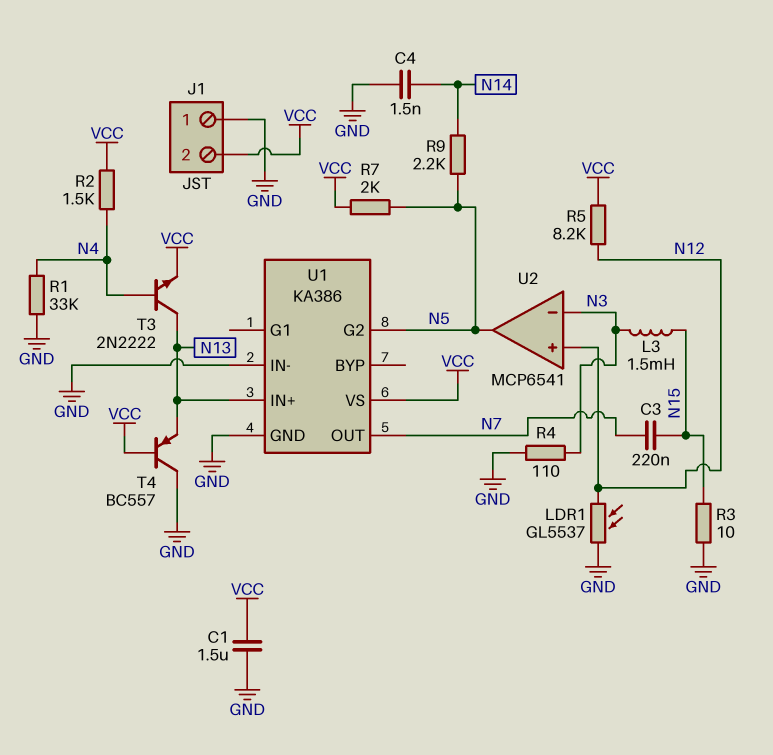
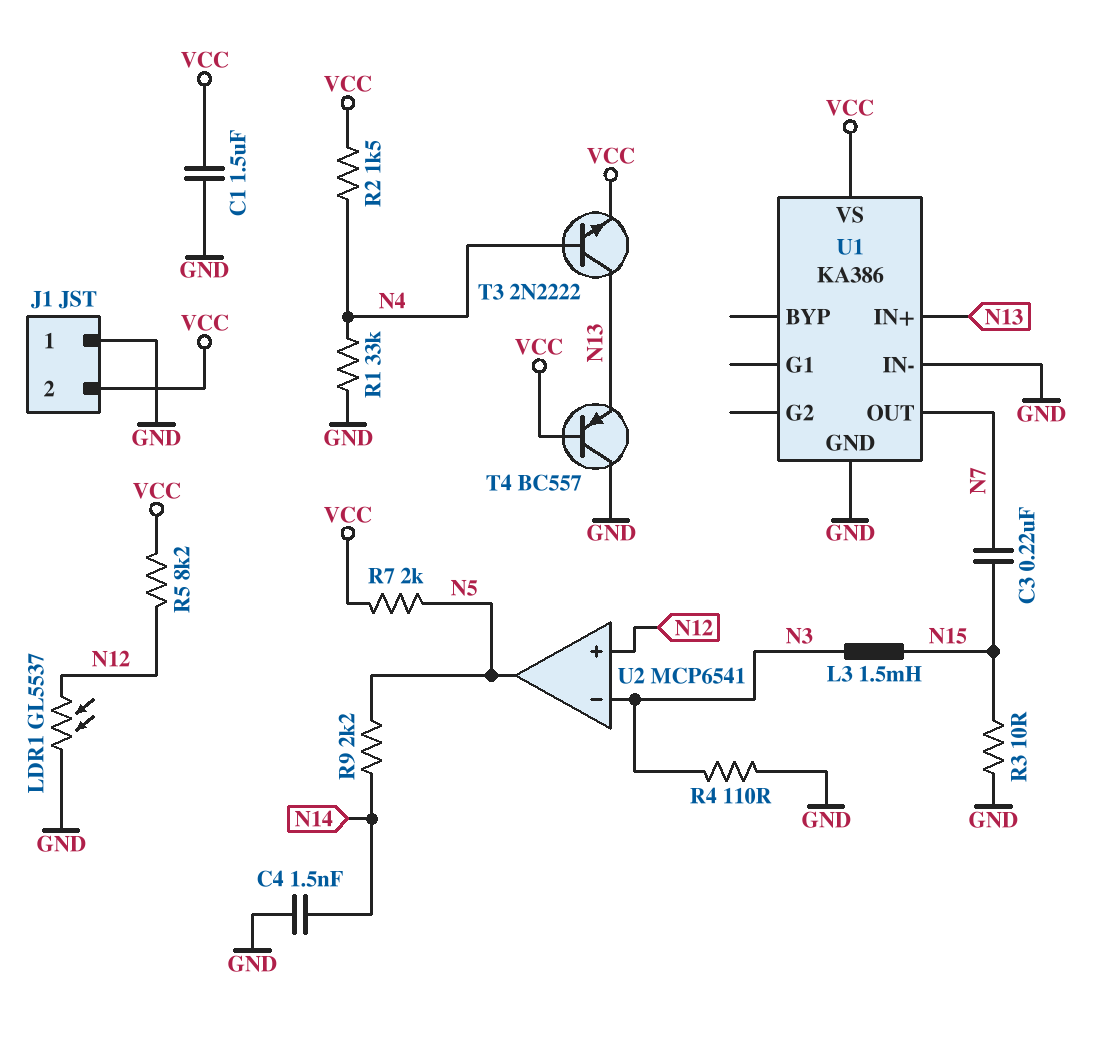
U1 pin G2: N5 -> none

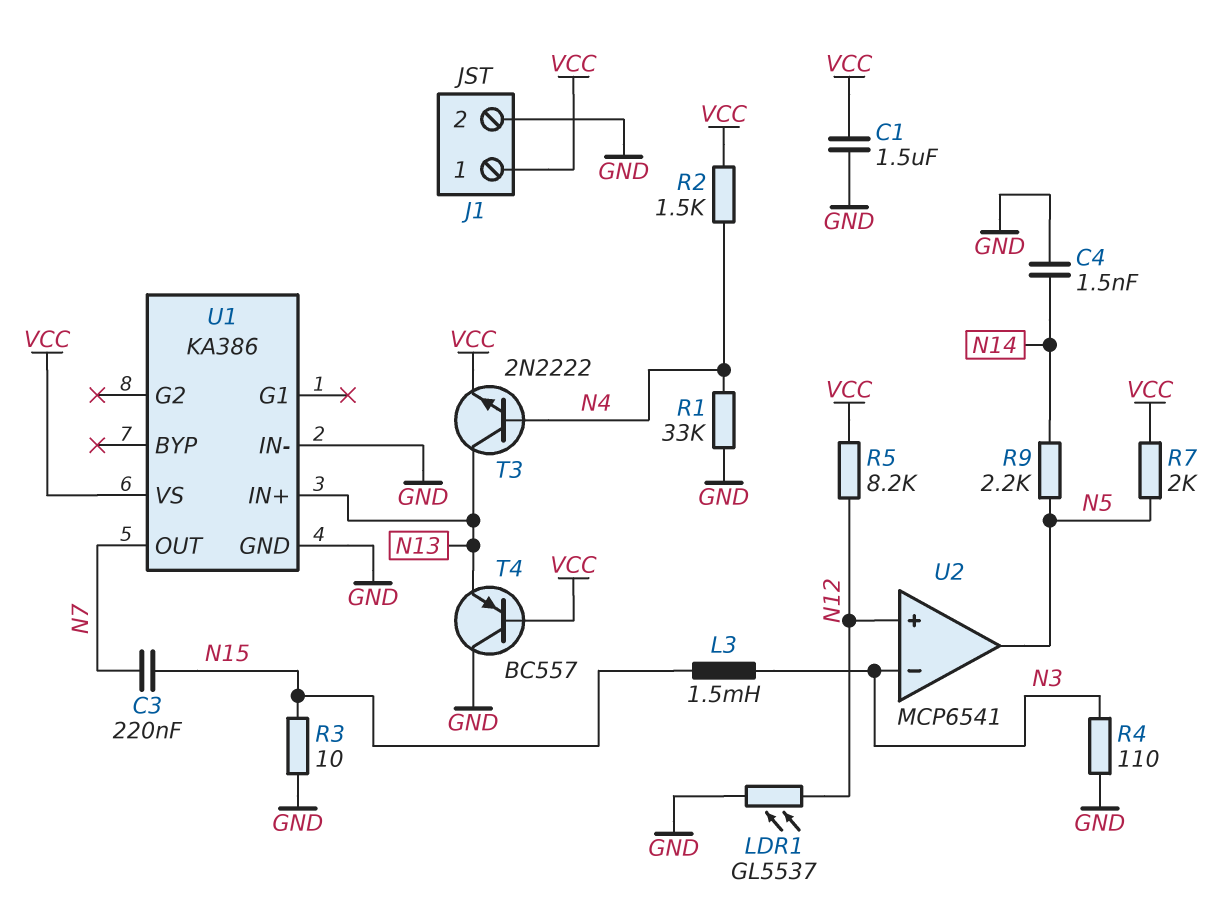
J1 pin 1: GND -> VCC
J1 pin 2: VCC -> GND

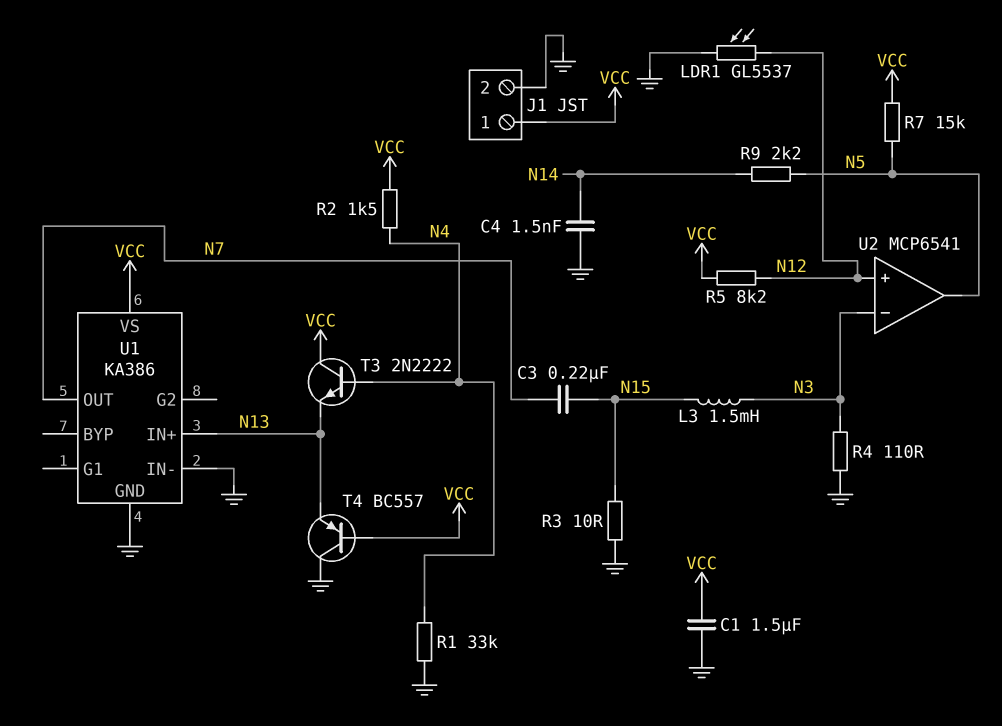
R7: 2k (N5, VCC) -> 15k (N5, VCC)
T3: NPN 2N2222 (B N4, C N13, E VCC) -> NPN 2N2222 (B N4, C VCC, E N13)

